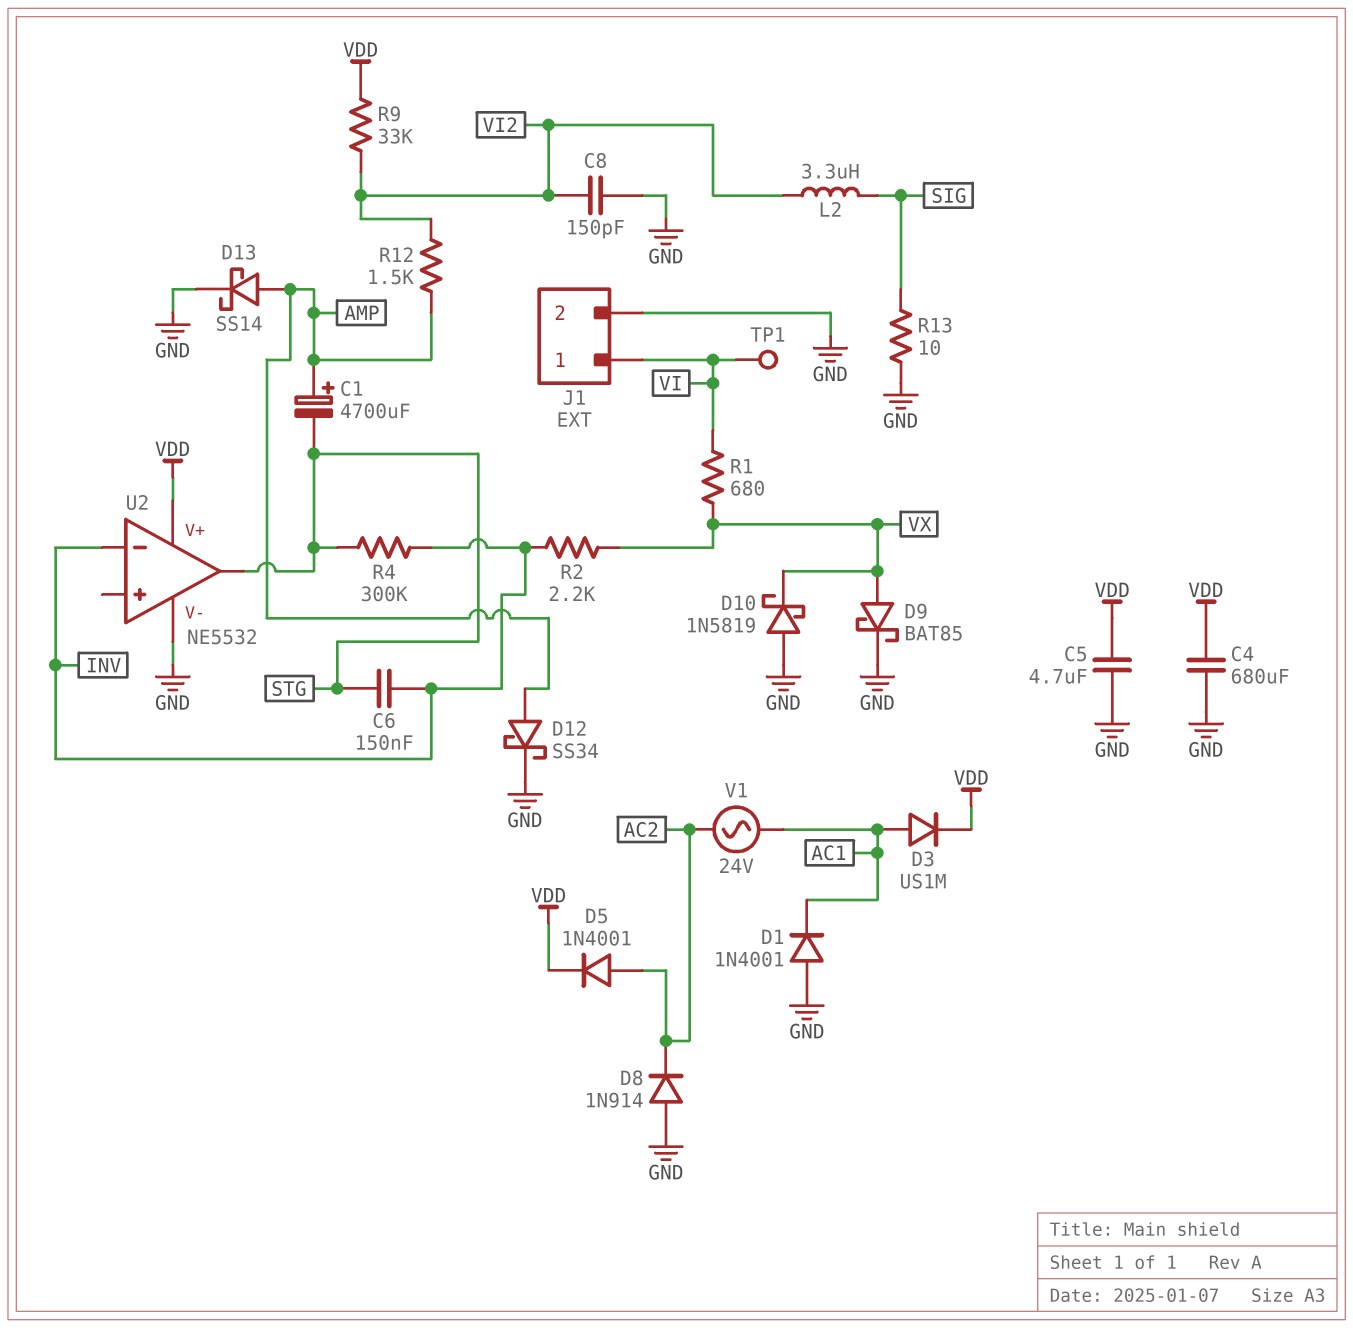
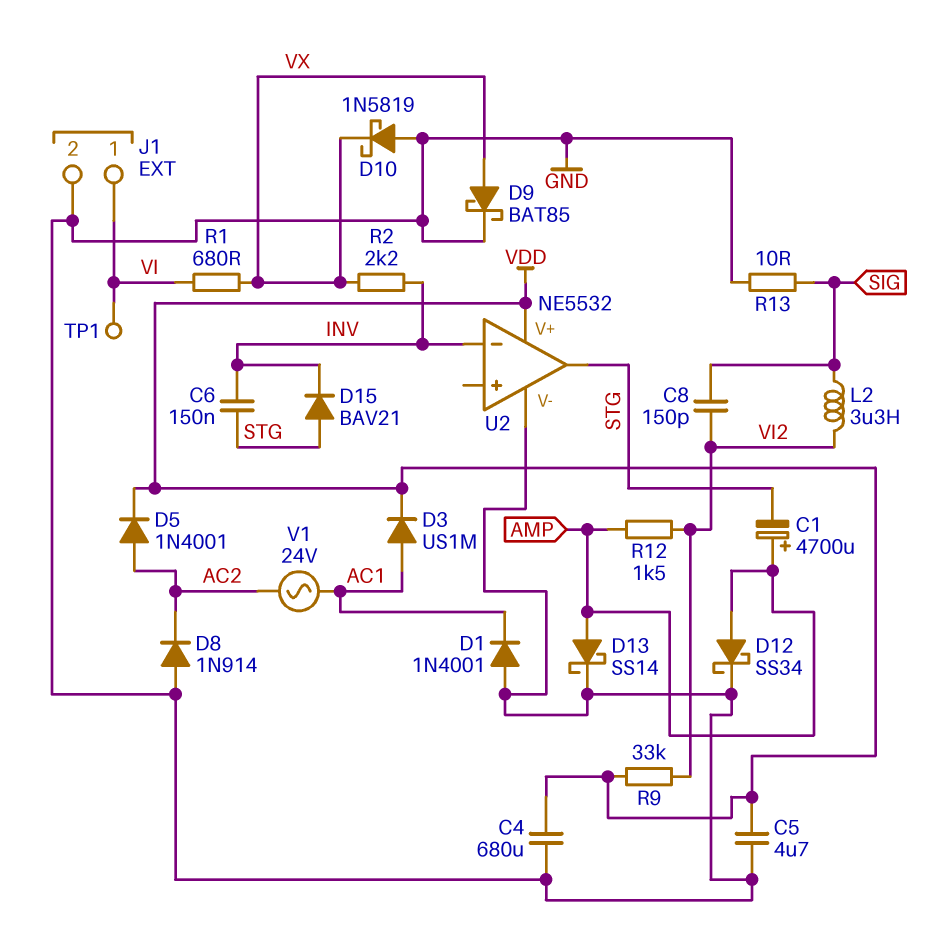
C8: 150pF (GND, VI2) -> 150pF (SIG, VI2)
D15: none -> diode BAV21 (A STG, K INV)
R4: 300k (INV, STG) -> none

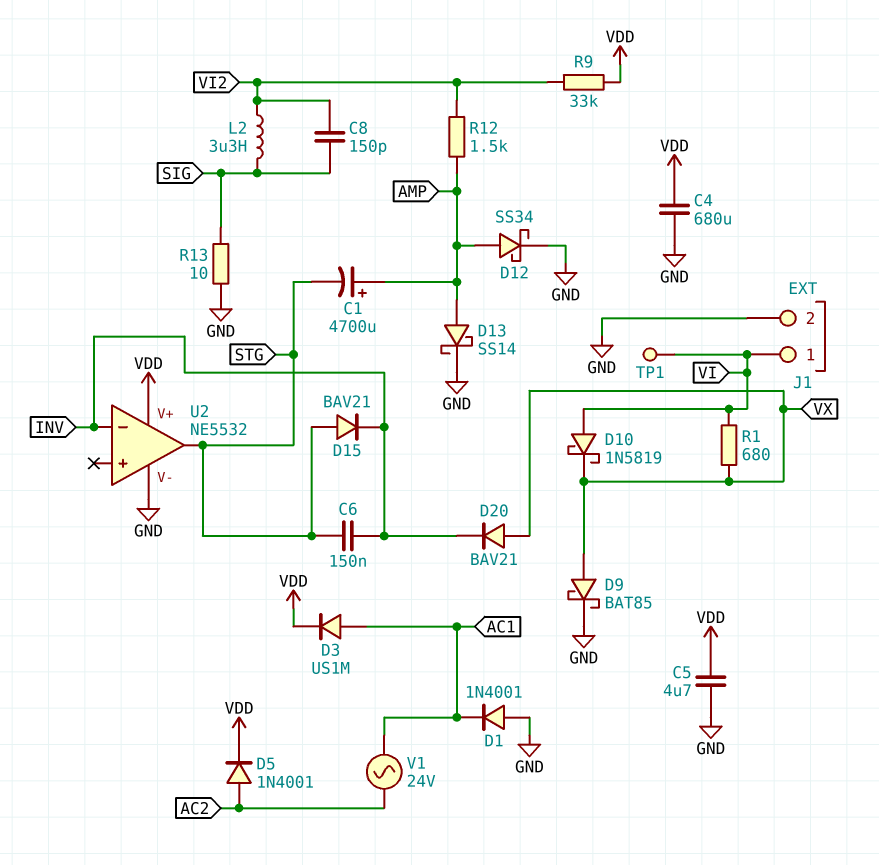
D8: diode 1N914 (A GND, K AC2) -> none
D10: schottky 1N5819 (A GND, K VX) -> schottky 1N5819 (A VI, K VX)
D20: none -> diode BAV21 (A VX, K INV)
R2: 2.2k (INV, VX) -> none

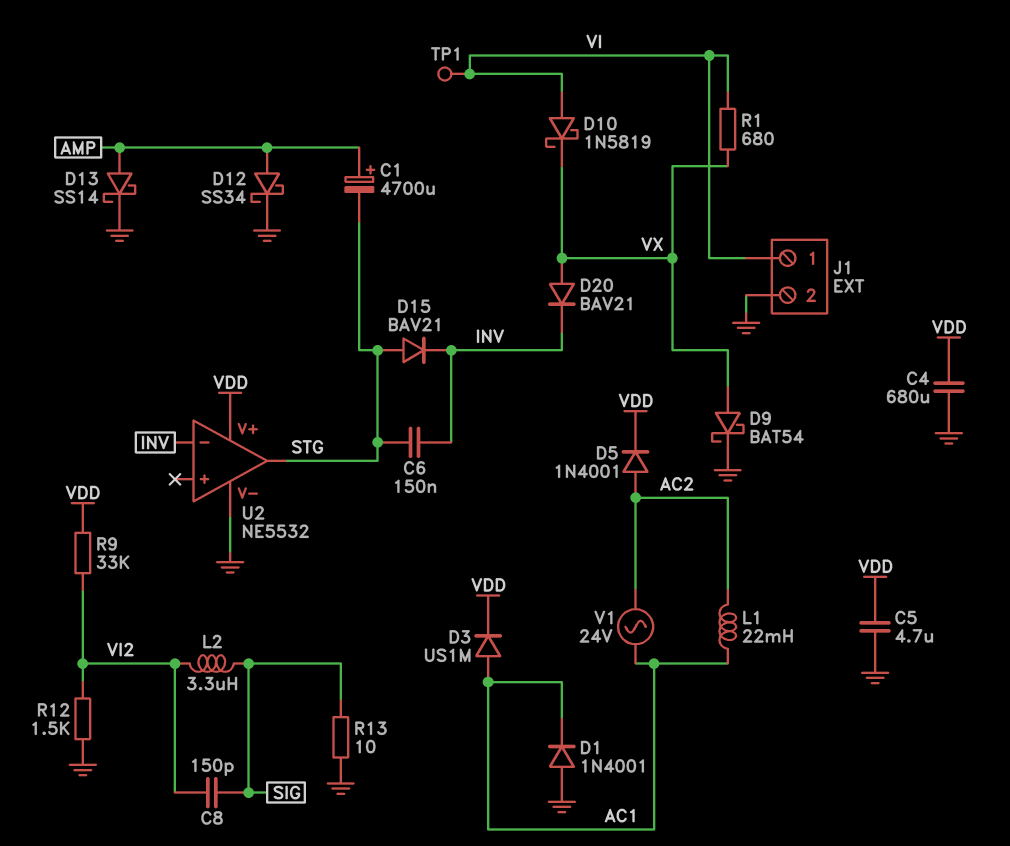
D9: schottky BAT85 (A VX, K GND) -> schottky BAT54 (A VX, K GND)
L1: none -> 22mH (AC1, AC2)
R12: 1.5k (AMP, VI2) -> 1.5k (GND, VI2)

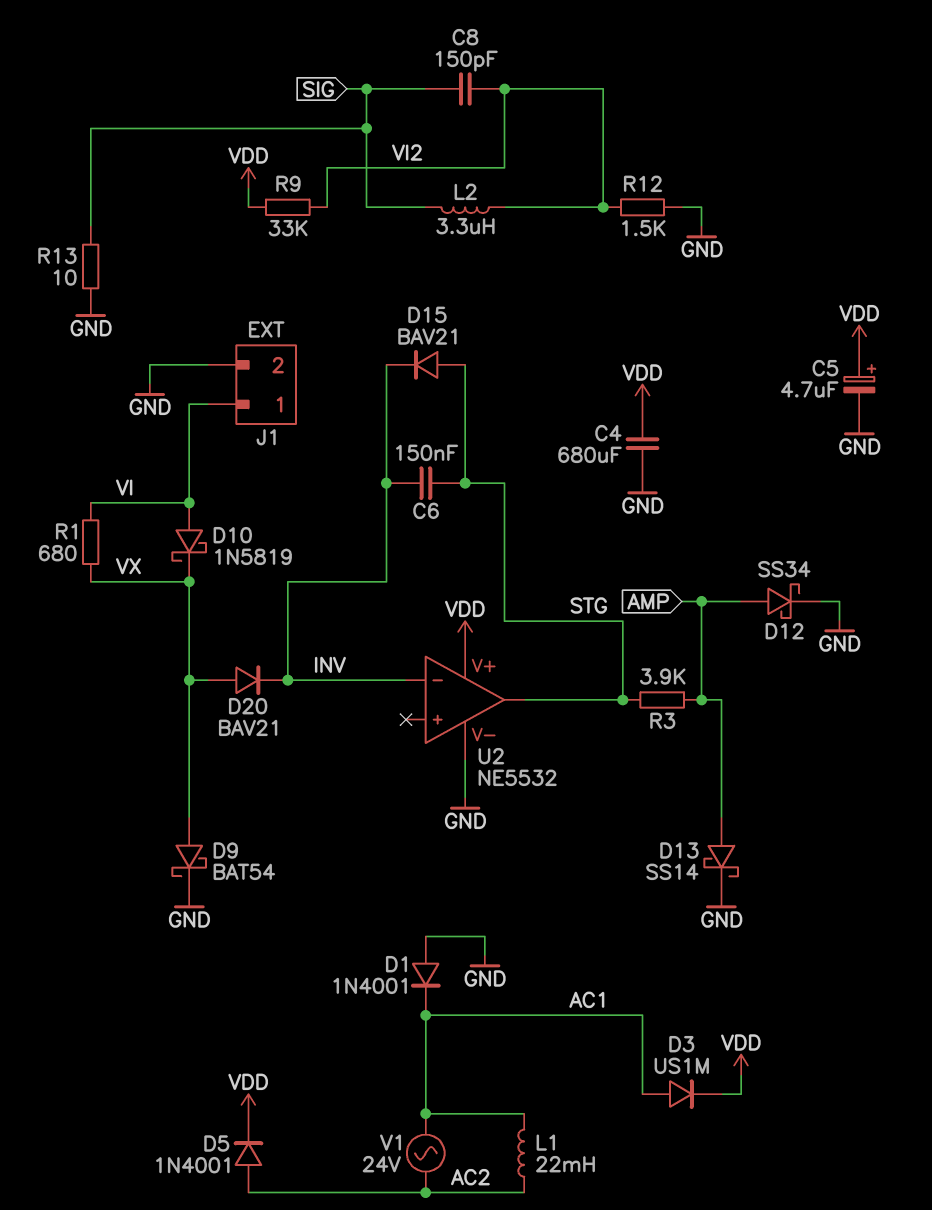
C1: 4700uF (plus AMP, minus STG) -> none
C5: 4.7uF (GND, VDD) -> 4.7uF (plus VDD, minus GND)
R3: none -> 3.9k (AMP, STG)
TP1: test point (VI) -> none

